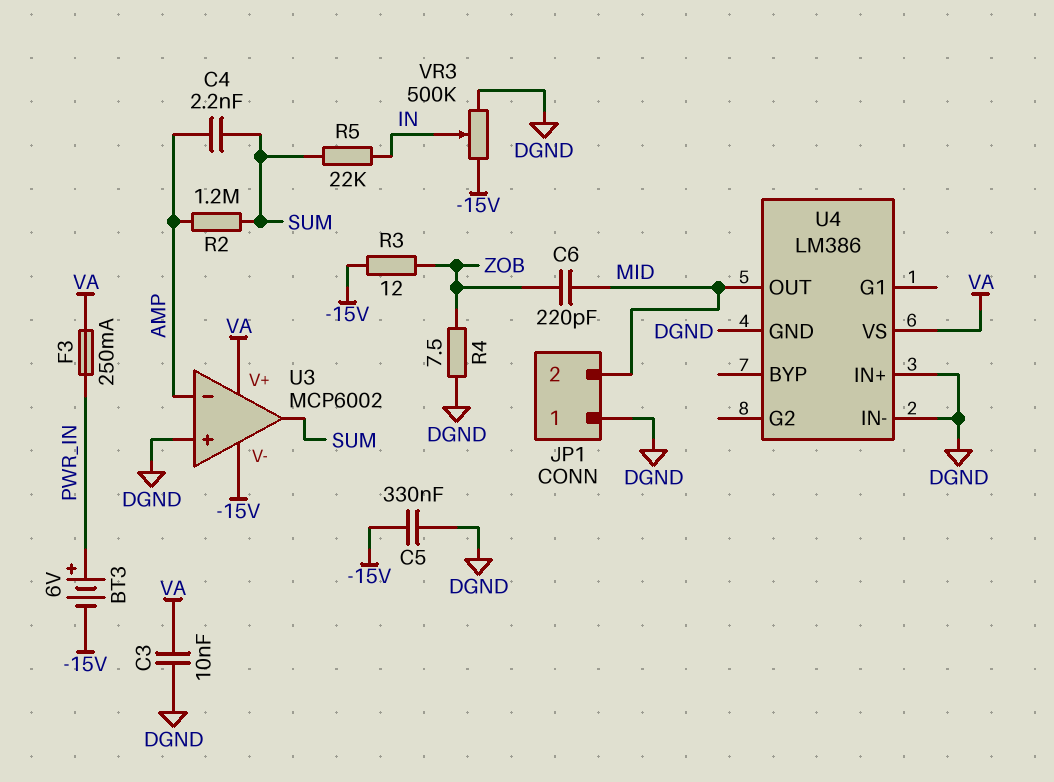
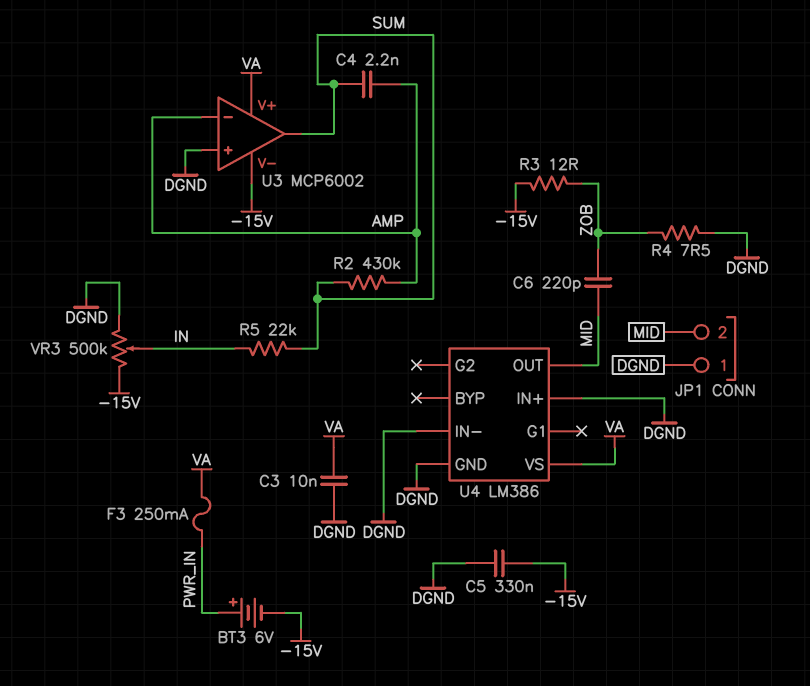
R2: 1.2M (AMP, SUM) -> 430k (AMP, SUM)

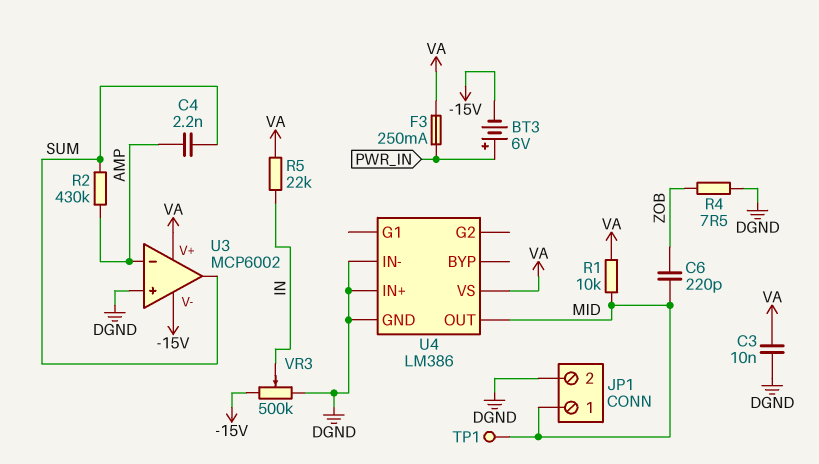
C5: 330nF (-15V, DGND) -> none
JP1 pin 1: DGND -> MID
JP1 pin 2: MID -> DGND
R1: none -> 10k (MID, VA)
R3: 12 (-15V, ZOB) -> none
R5: 22k (IN, SUM) -> 22k (IN, VA)
TP1: none -> test point (MID)

